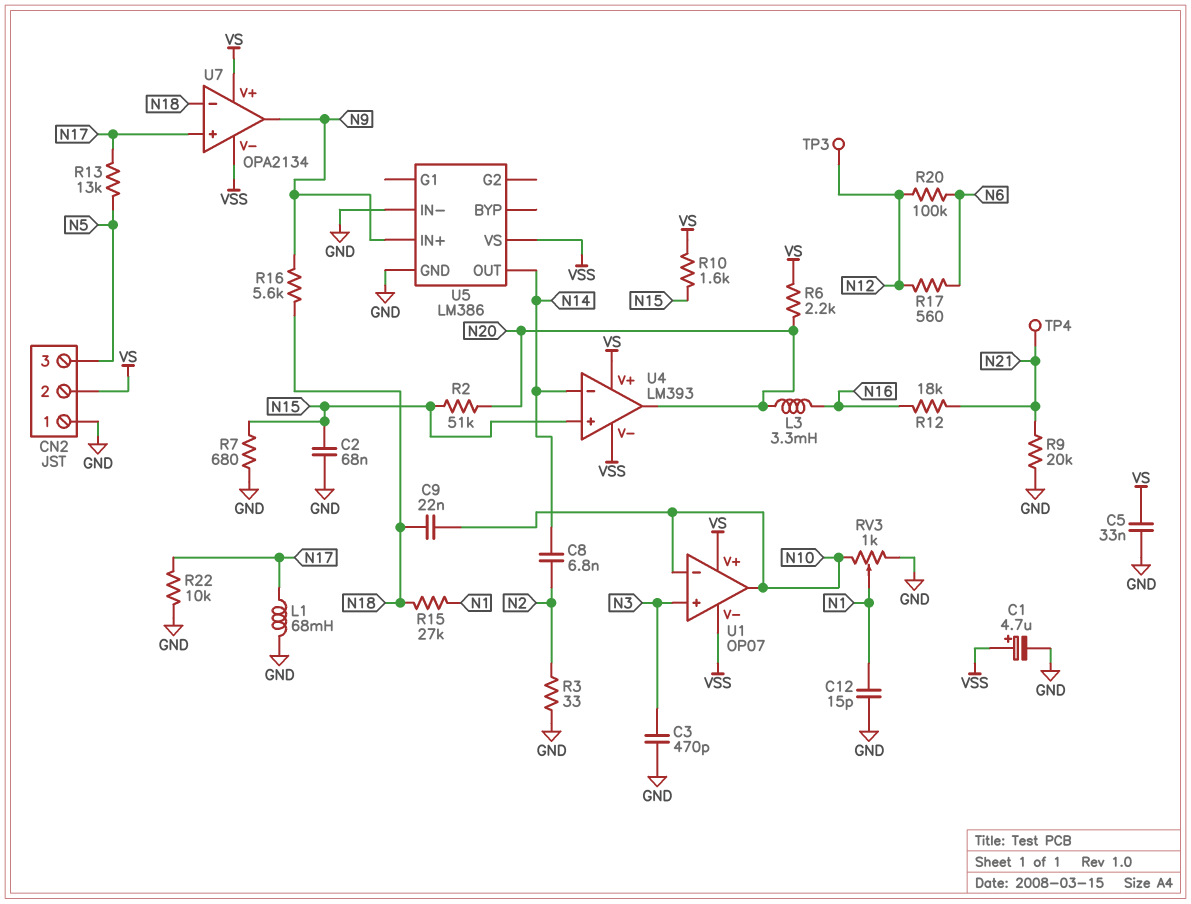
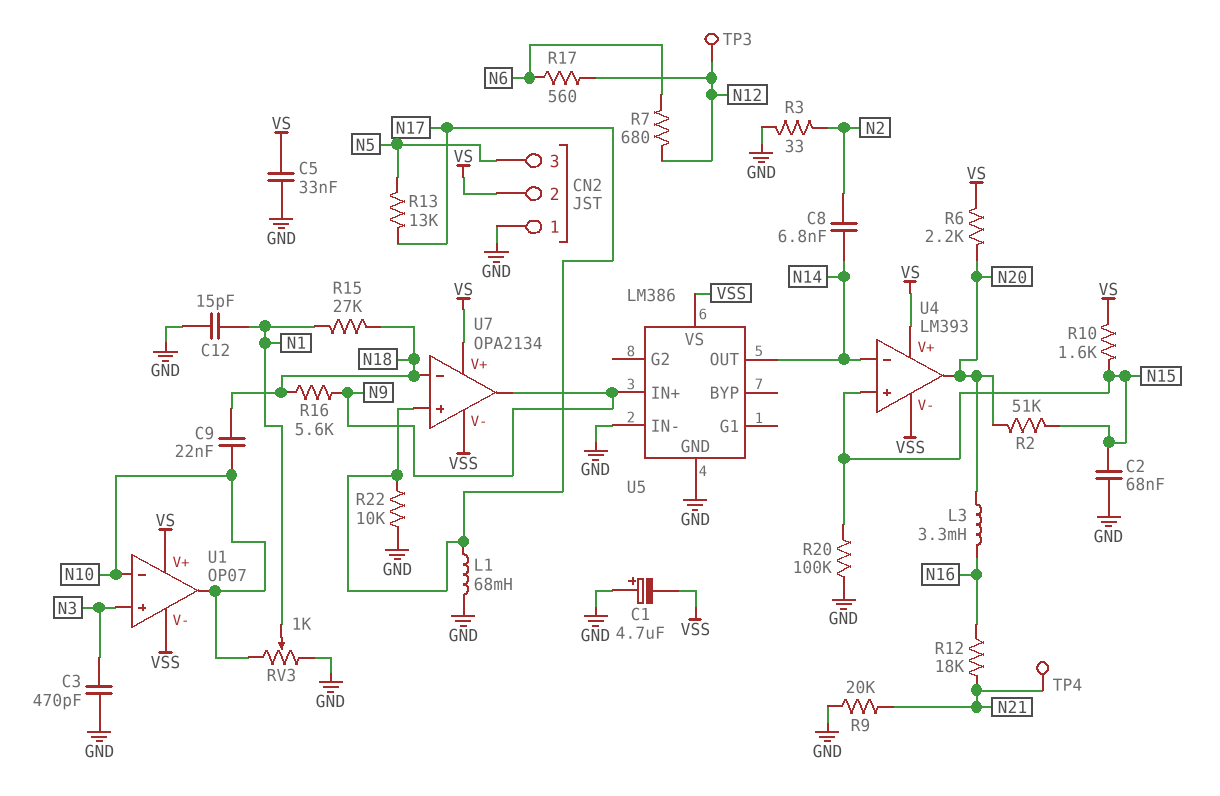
C1: 4.7uF (plus VSS, minus GND) -> 4.7uF (plus GND, minus VSS)
R7: 680 (GND, N15) -> 680 (N6, N12)
R20: 100k (N6, N12) -> 100k (GND, N15)

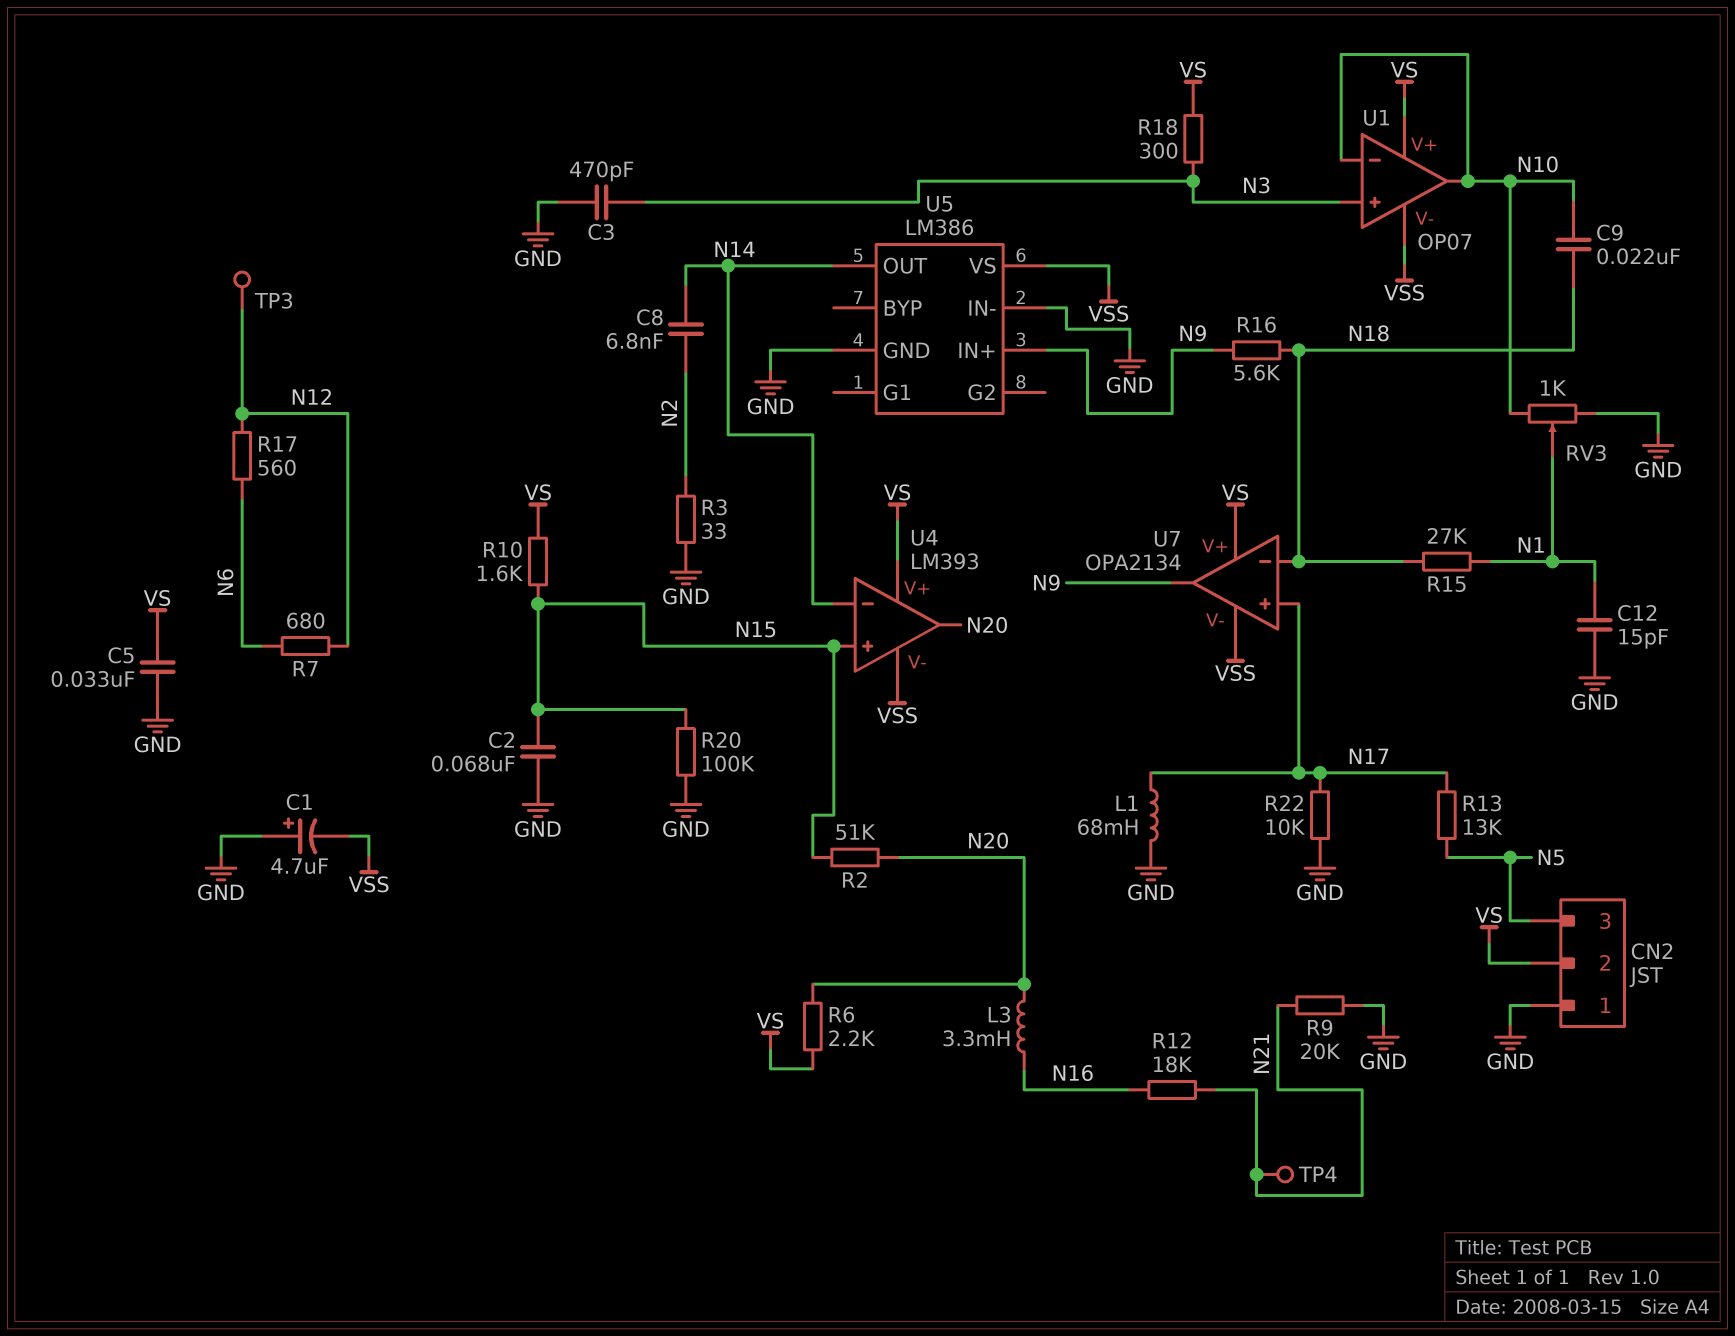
R18: none -> 300 (N3, VS)

